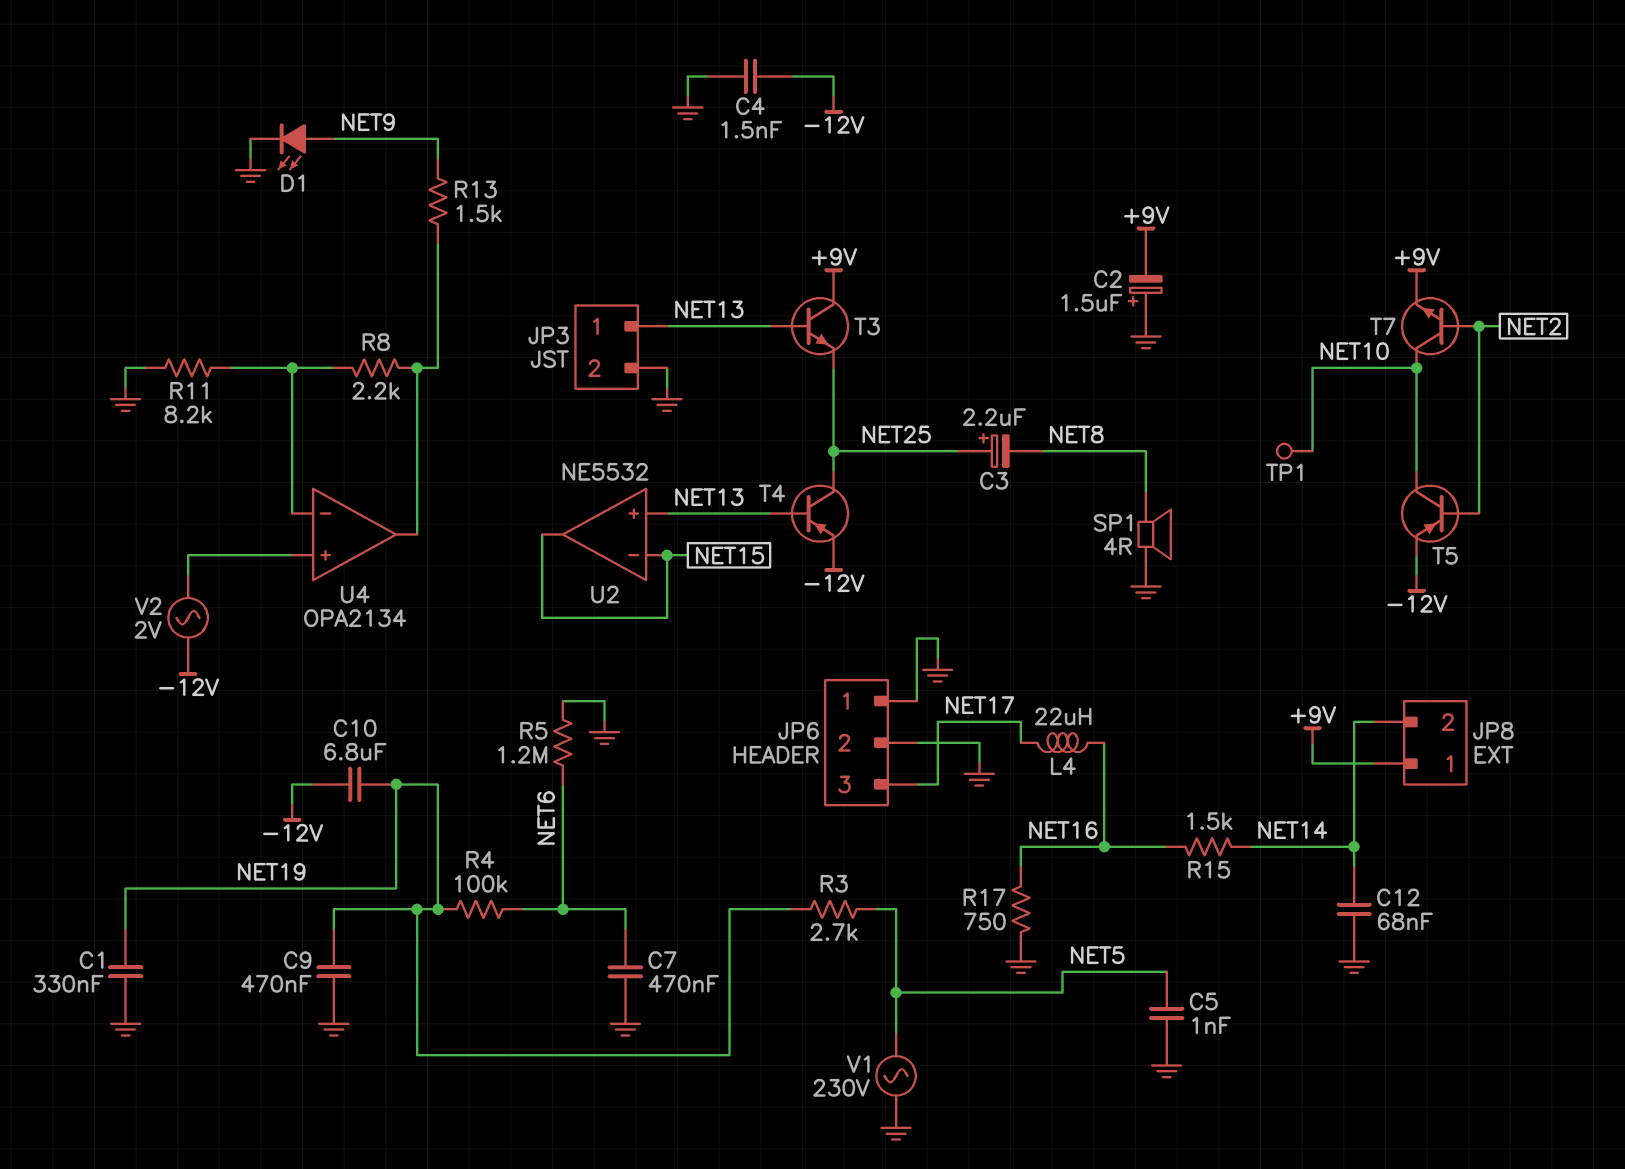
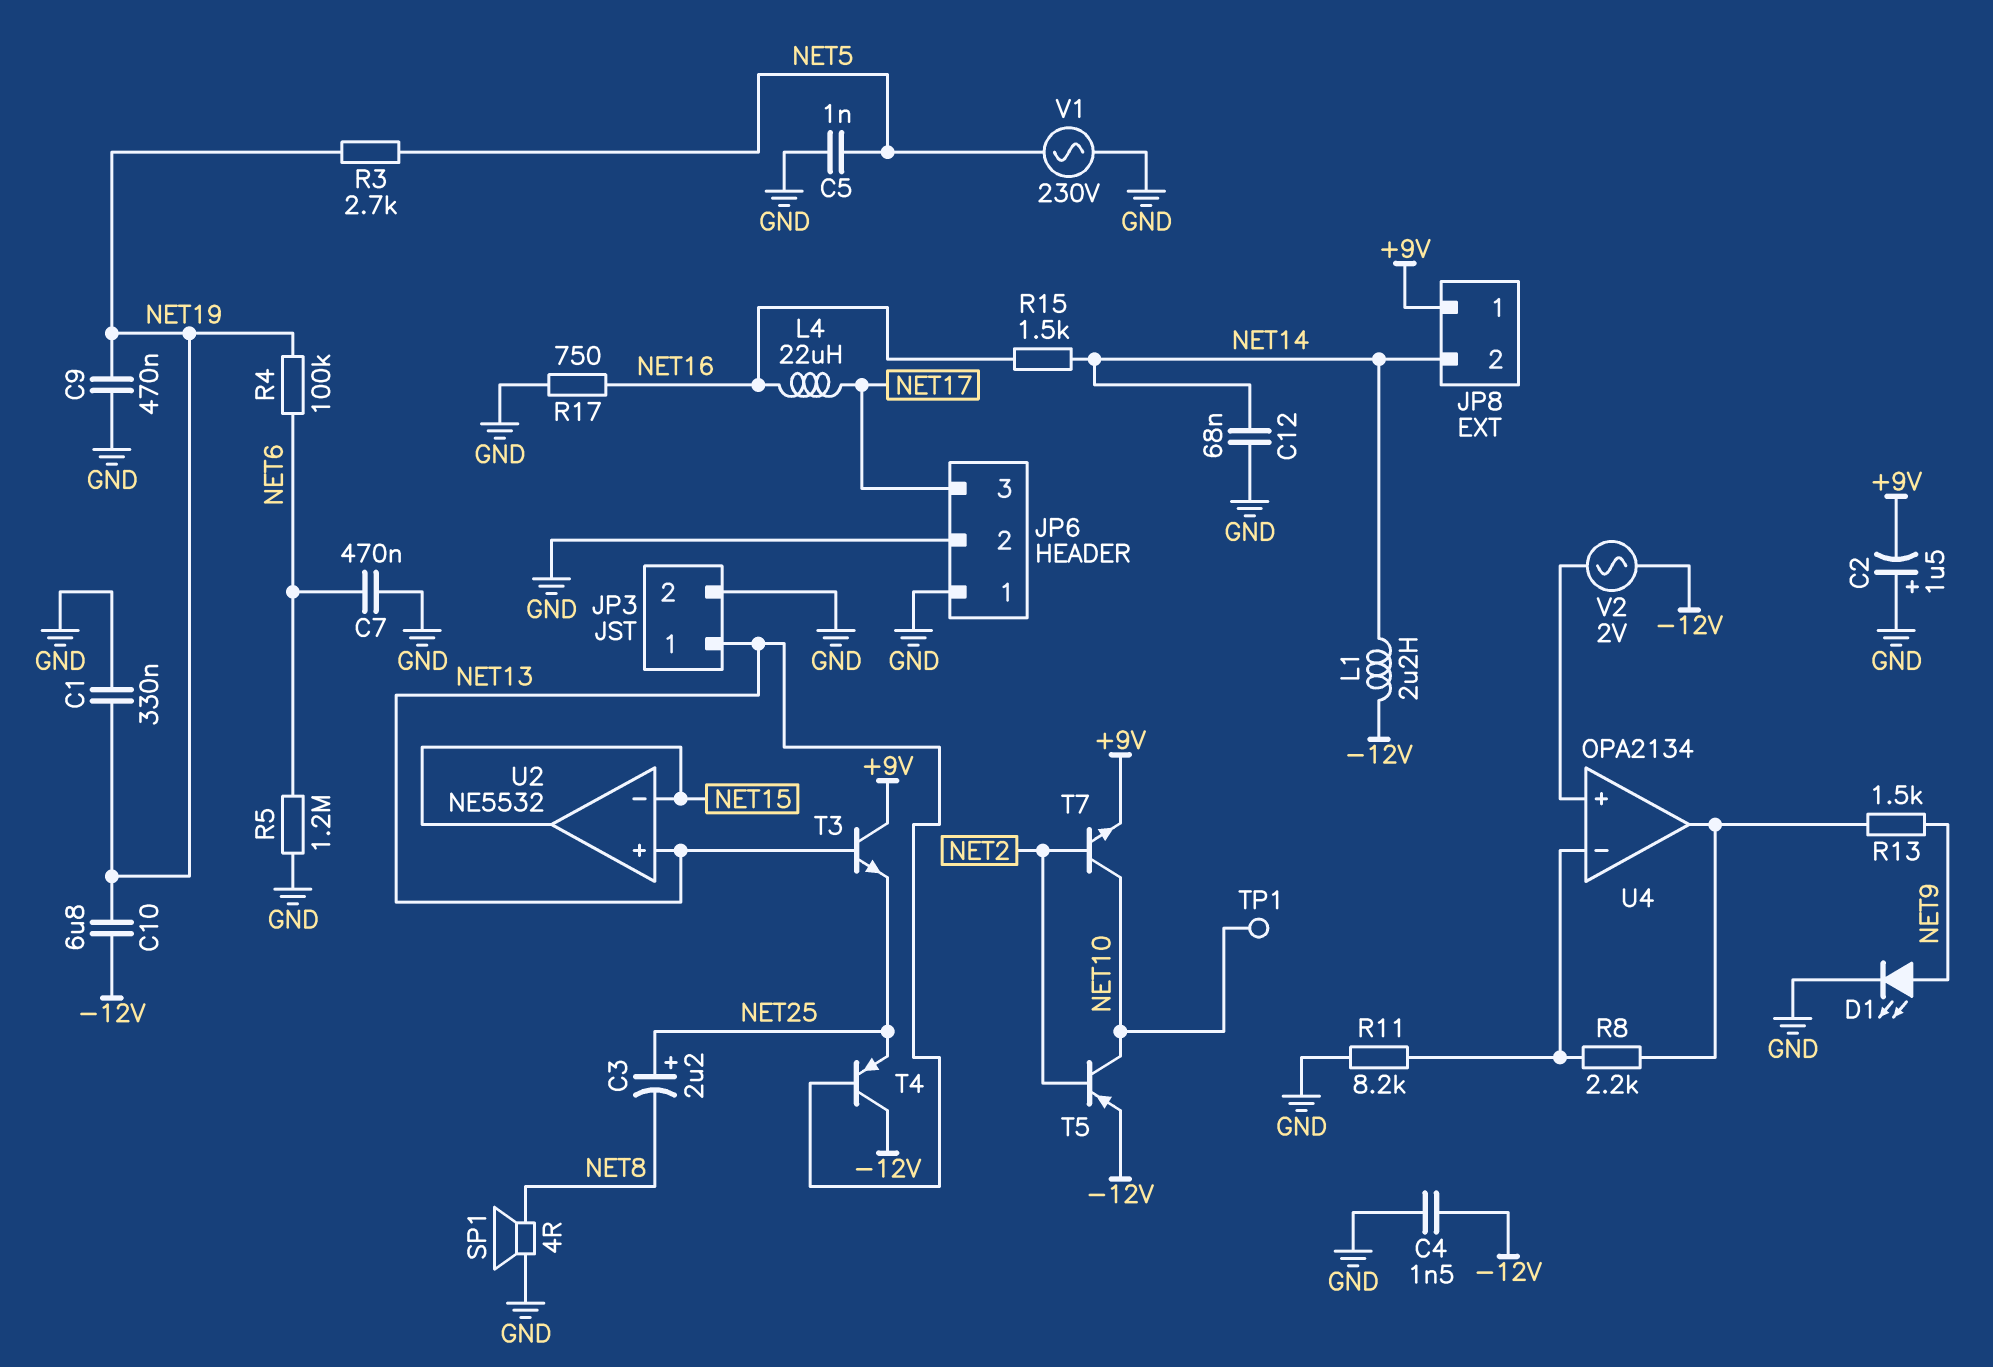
L1: none -> 2.2uH (-12V, NET14)
T4: PNP (B NET13, C NET25, E -12V) -> PNP (B NET13, C -12V, E NET25)

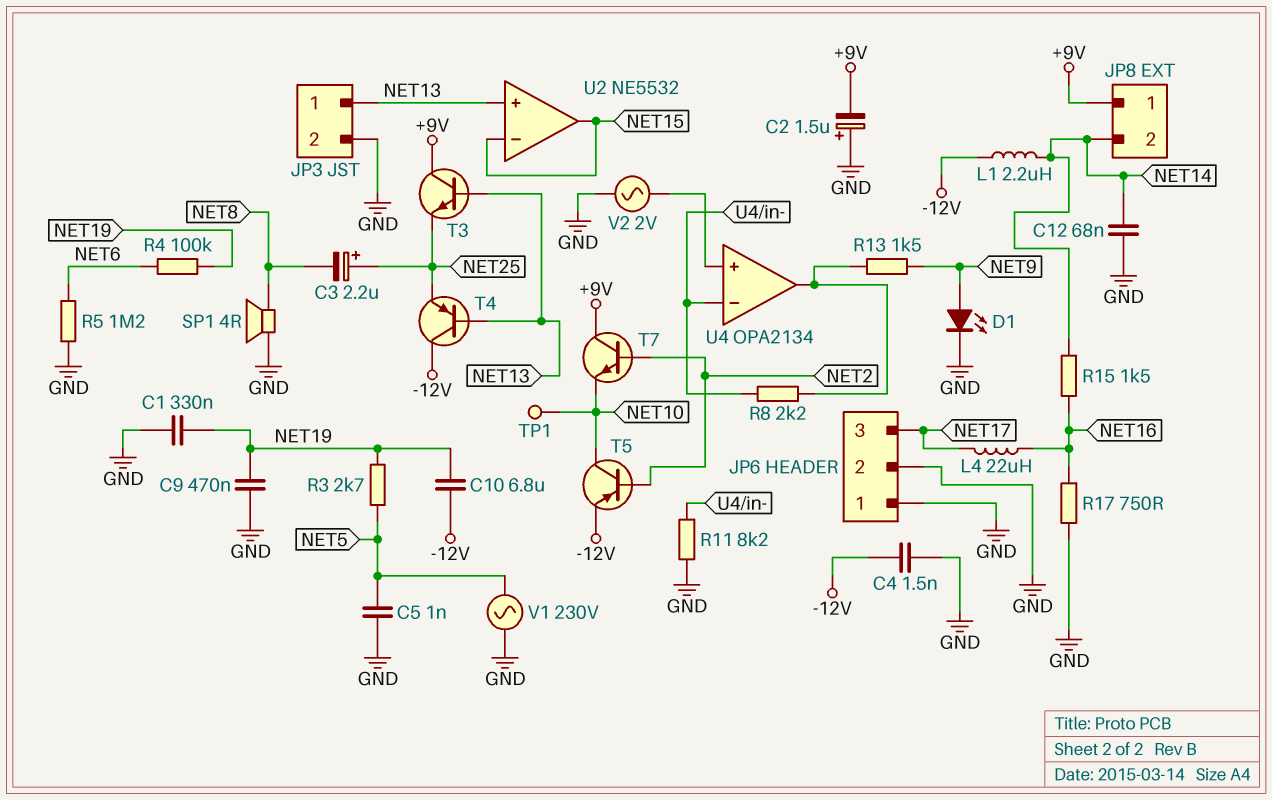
C7: 470nF (GND, NET6) -> none
T7: NPN (B NET2, C NET10, E +9V) -> NPN (B NET2, C +9V, E NET10)
V2: AC 2V (-12V, U4/in+) -> AC 2V (GND, U4/in+)

